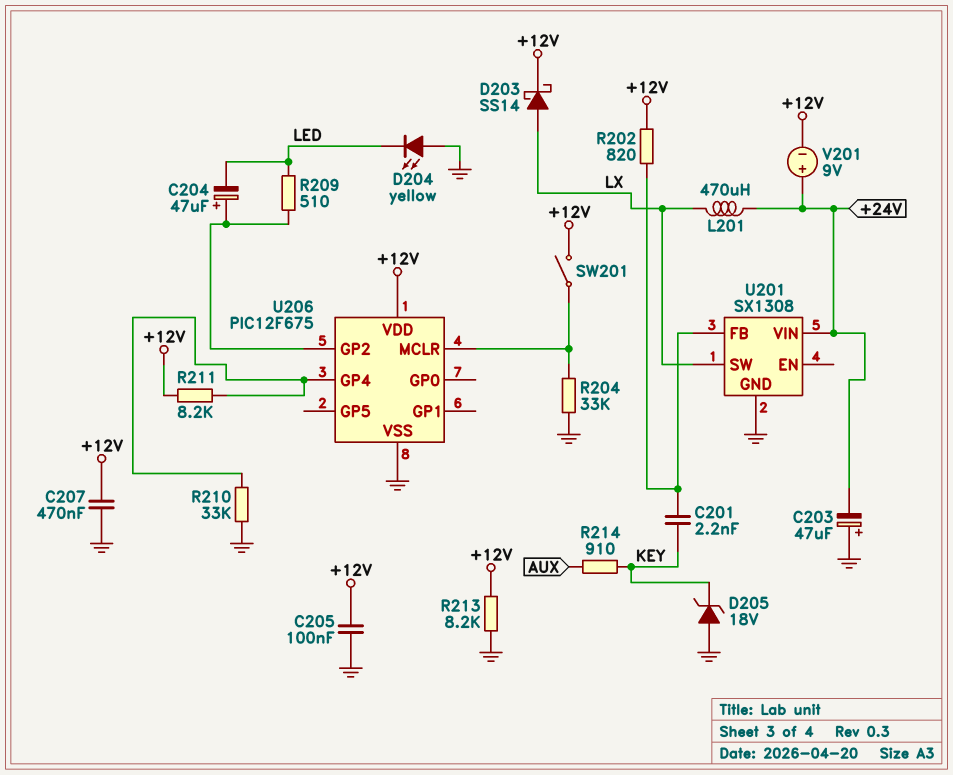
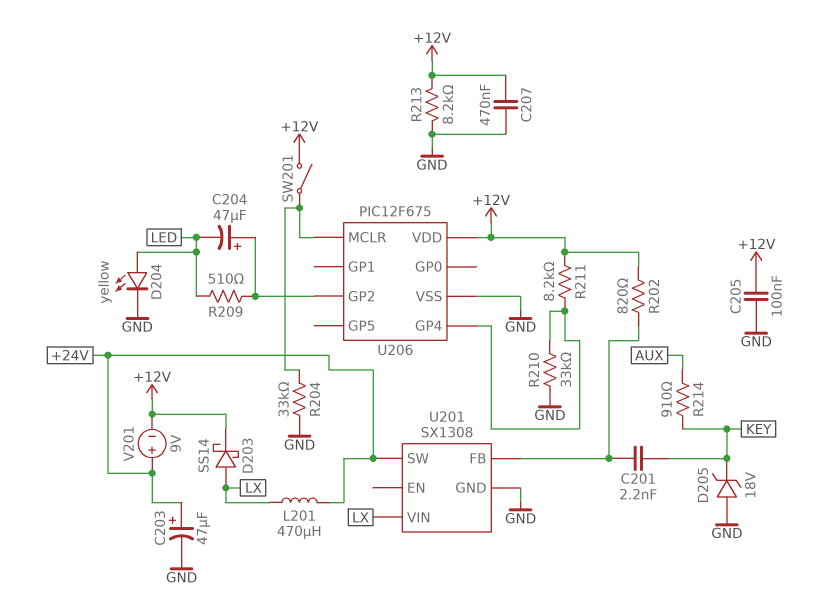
C203: 47uF (plus GND, minus +24V) -> 47uF (plus +24V, minus GND)
D204: LED yellow (A GND, K LED) -> LED yellow (A LED, K GND)
U201 pin SW: LX -> +24V
U201 pin VIN: +24V -> LX

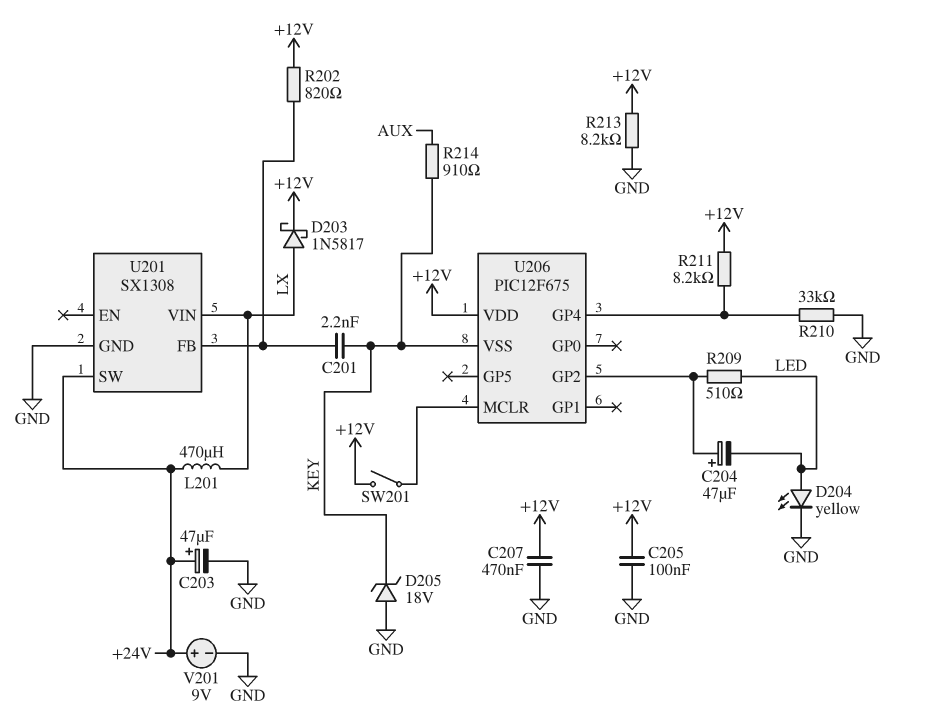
D203: schottky SS14 (A LX, K +12V) -> schottky 1N5817 (A LX, K +12V)
R204: 33k (GND, U206/MCLR) -> none
U206 pin VSS: GND -> KEY
V201: 9V (plus +24V, minus +12V) -> 9V (plus +24V, minus GND)

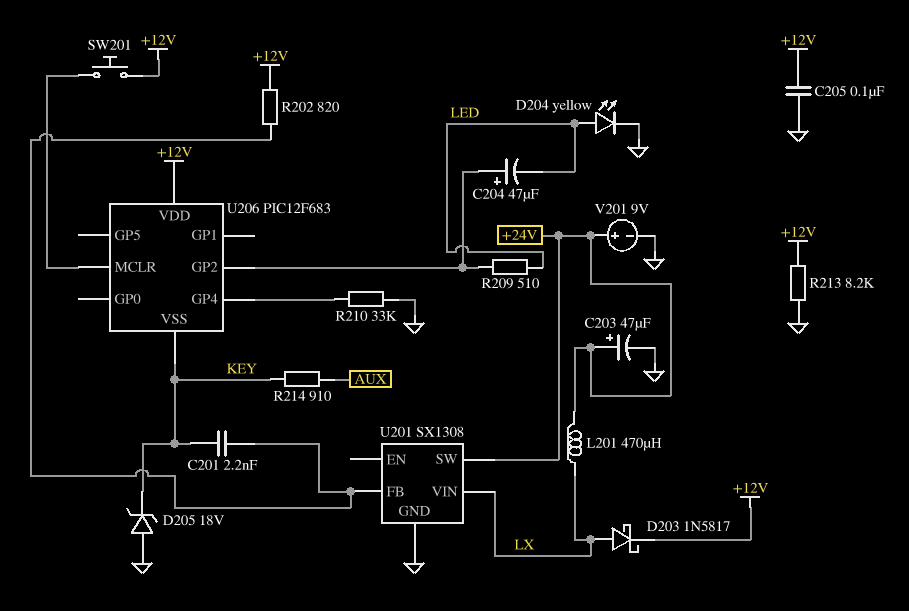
C207: 470nF (+12V, GND) -> none
R211: 8.2k (+12V, U206/GP4) -> none
SW201: switch (+12V, U206/MCLR) -> button (+12V, U206/MCLR)
U206: PIC12F675 -> PIC12F683

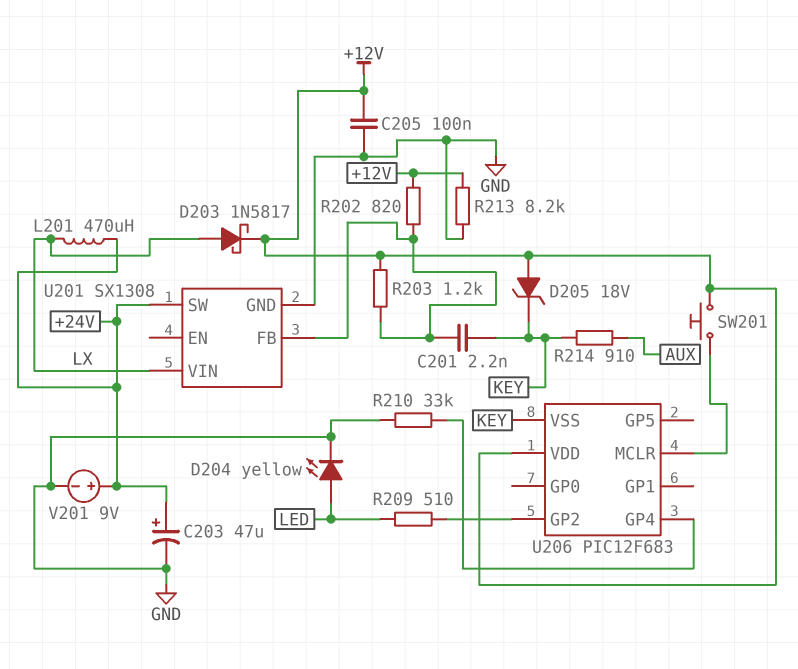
C204: 47uF (plus U206/GP2, minus LED) -> none
D205: zener 18V (A GND, K KEY) -> zener 18V (A +12V, K KEY)
R203: none -> 1.2k (+12V, U201/FB)

